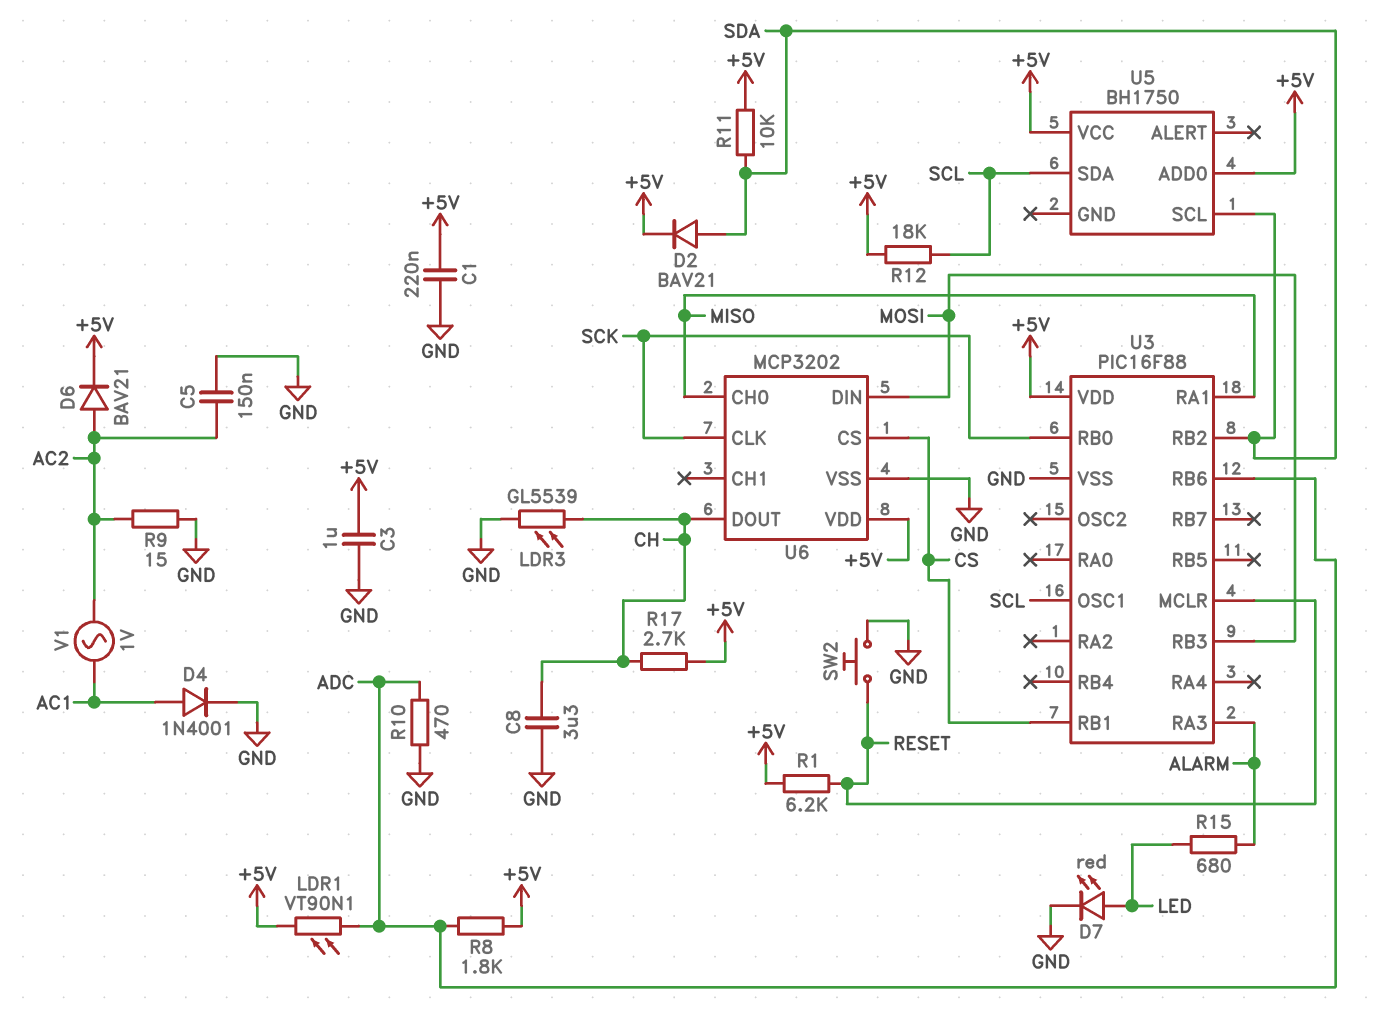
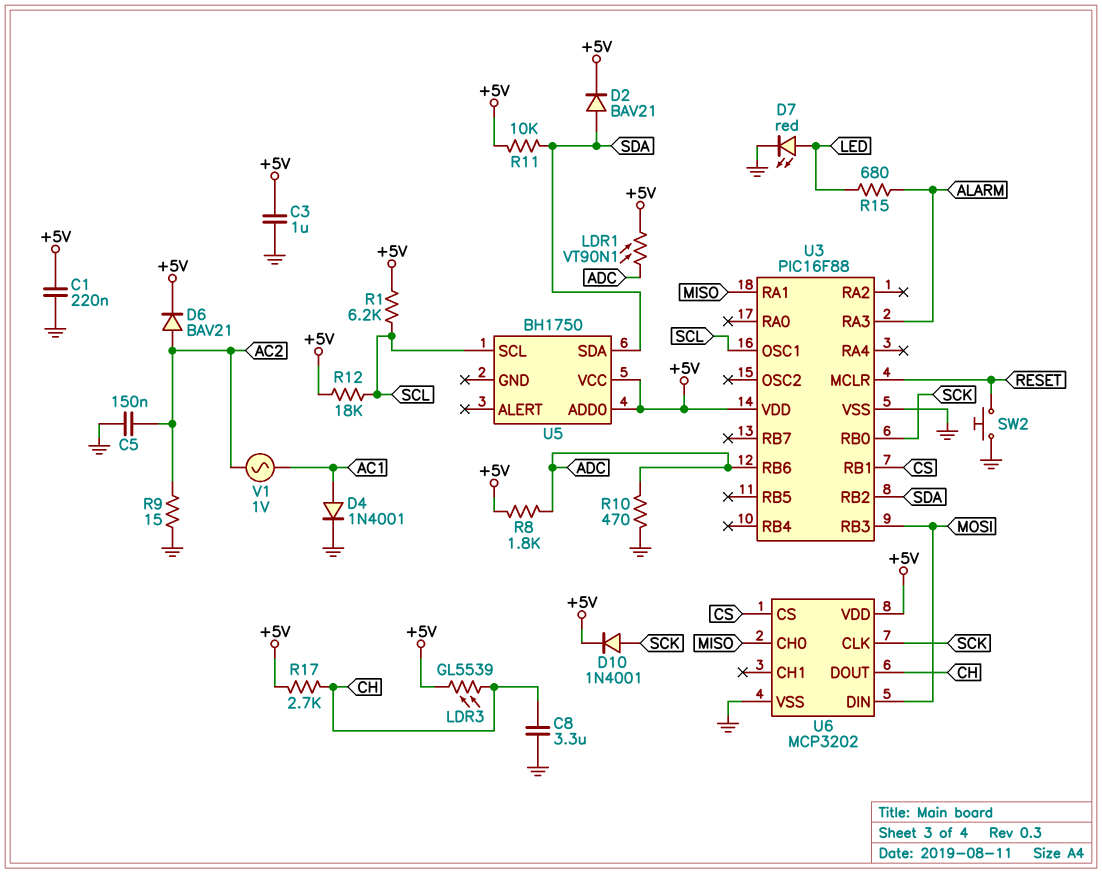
D10: none -> diode 1N4001 (A SCK, K +5V)
LDR3: GL5539 (CH, GND) -> GL5539 (+5V, CH)
R1: 6.2k (+5V, RESET) -> 6.2k (+5V, SCL)
U5 pin SCL: SDA -> SCL
U5 pin SDA: SCL -> SDA

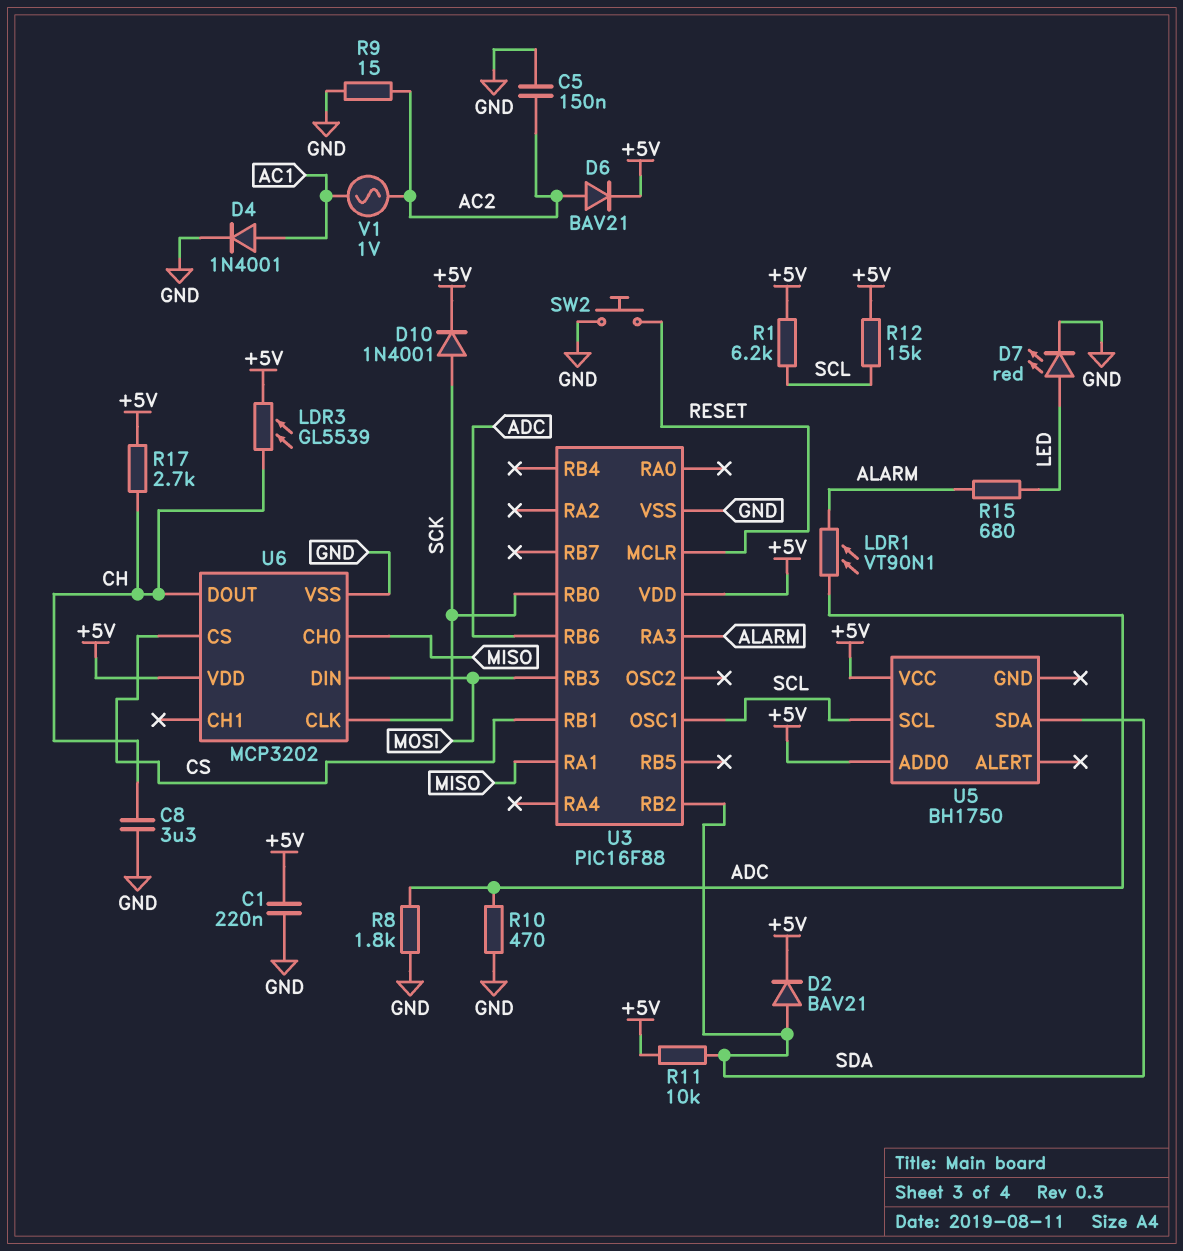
C3: 1uF (+5V, GND) -> none
LDR1: VT90N1 (+5V, ADC) -> VT90N1 (ADC, ALARM)
R8: 1.8k (+5V, ADC) -> 1.8k (ADC, GND)
R12: 18k (+5V, SCL) -> 15k (+5V, SCL)

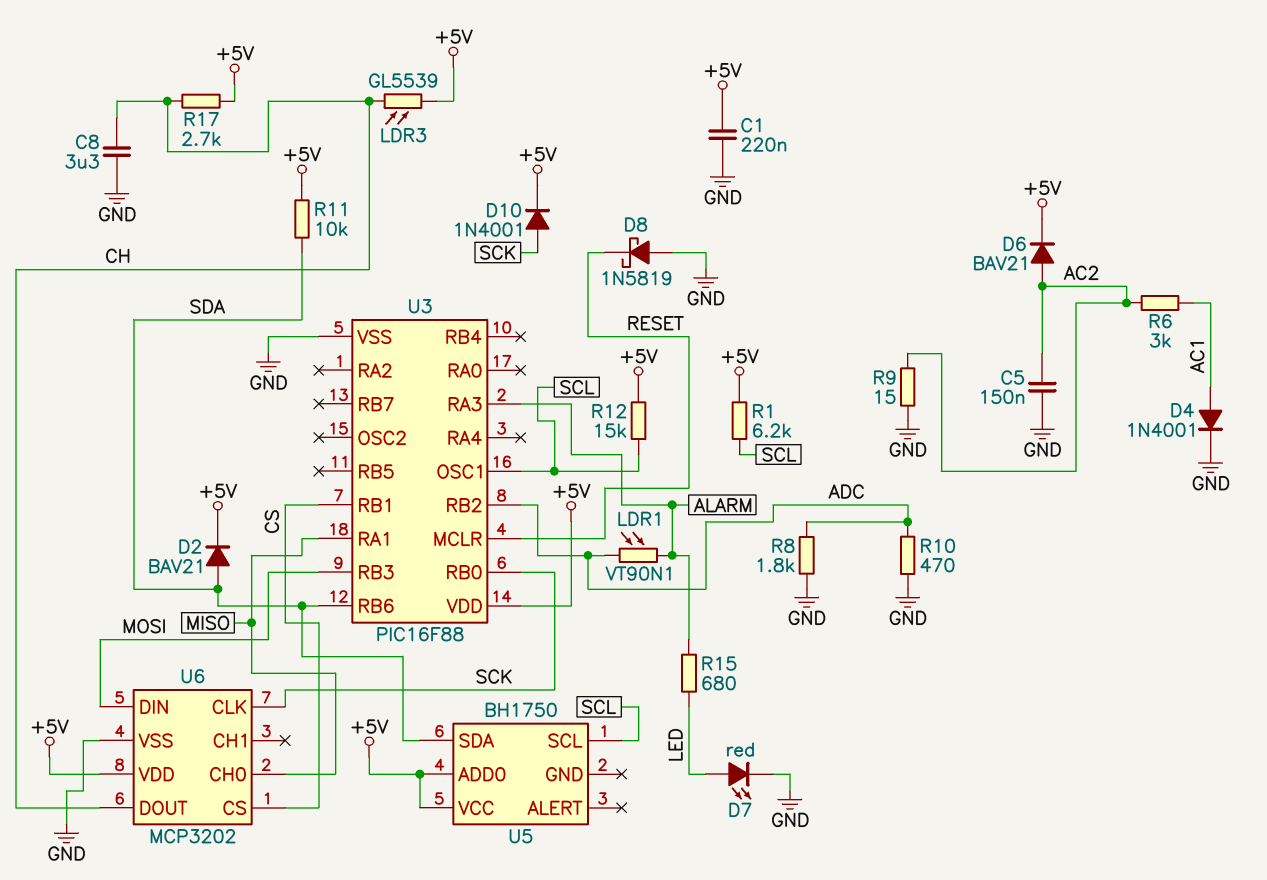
D8: none -> schottky 1N5819 (A GND, K RESET)
R6: none -> 3k (AC1, AC2)
SW2: button (GND, RESET) -> none
U3 pin RB2: SDA -> ADC
U3 pin RB6: ADC -> SDA
V1: AC 1V (AC1, AC2) -> none

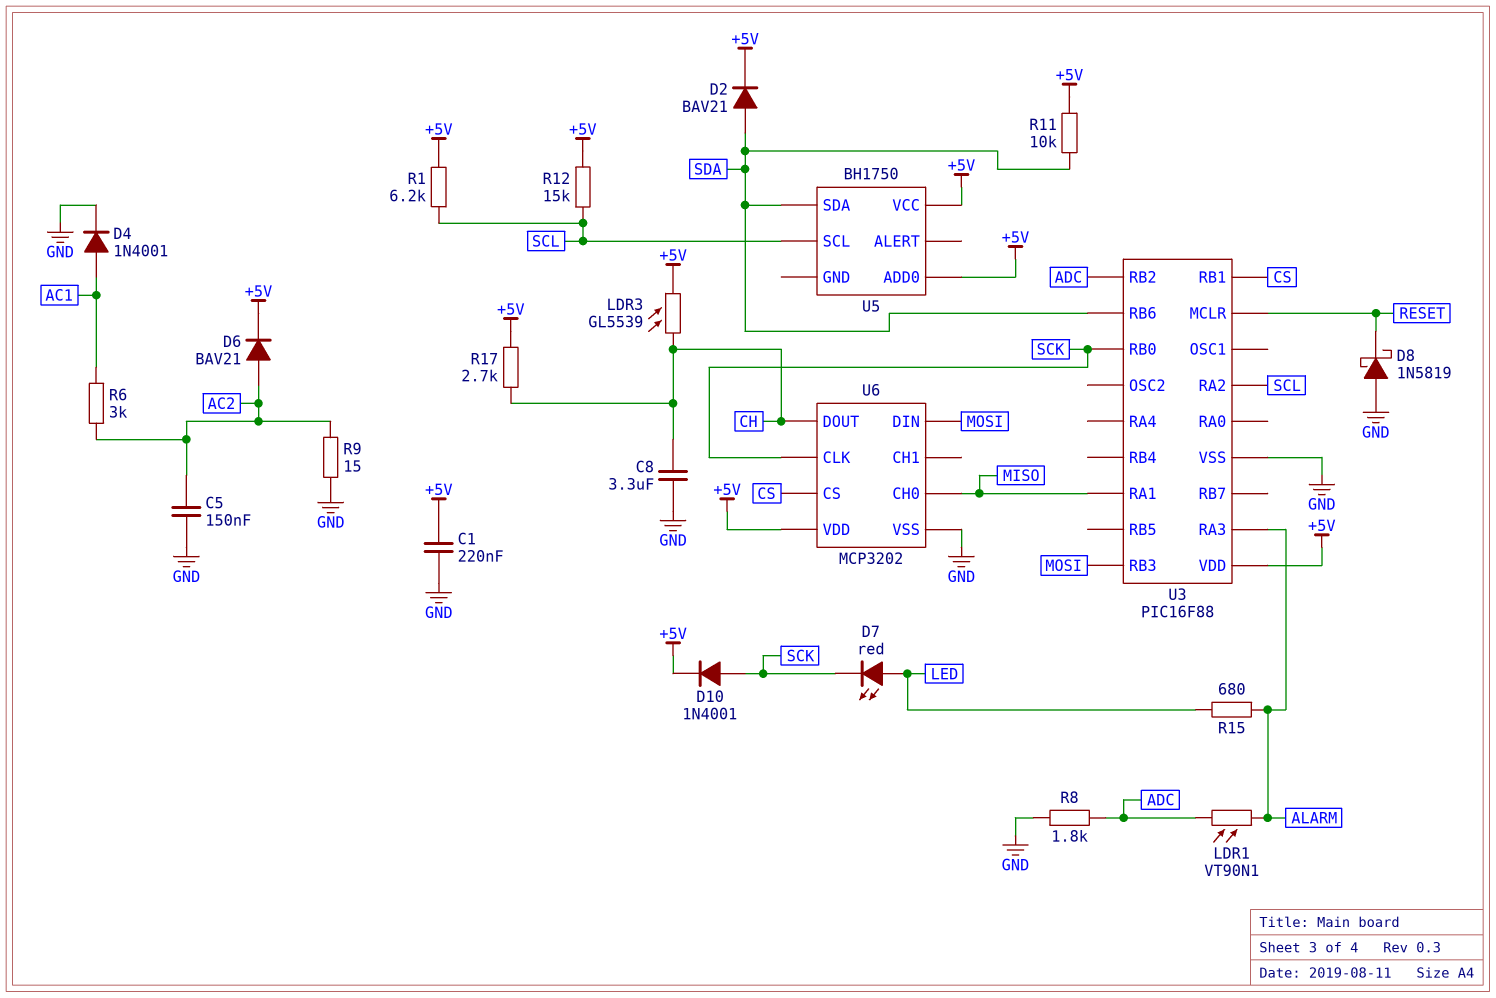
D7: LED red (A LED, K GND) -> LED red (A LED, K SCK)
R10: 470 (ADC, GND) -> none
U3 pin OSC1: SCL -> none
U3 pin RA2: none -> SCL

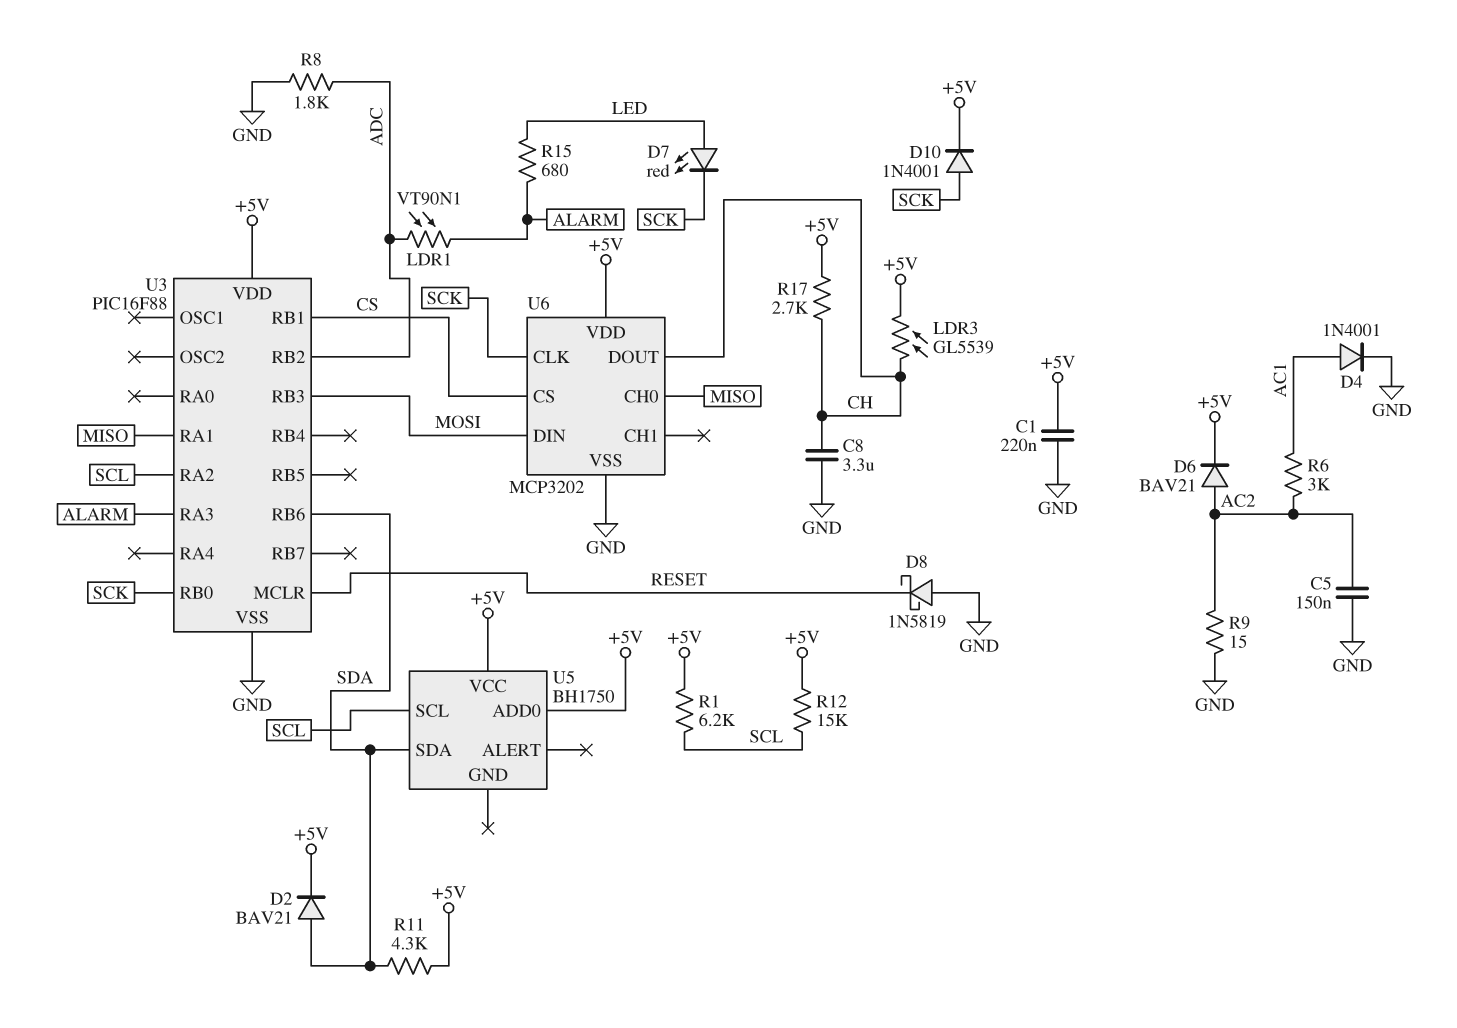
R11: 10k (+5V, SDA) -> 4.3k (+5V, SDA)

